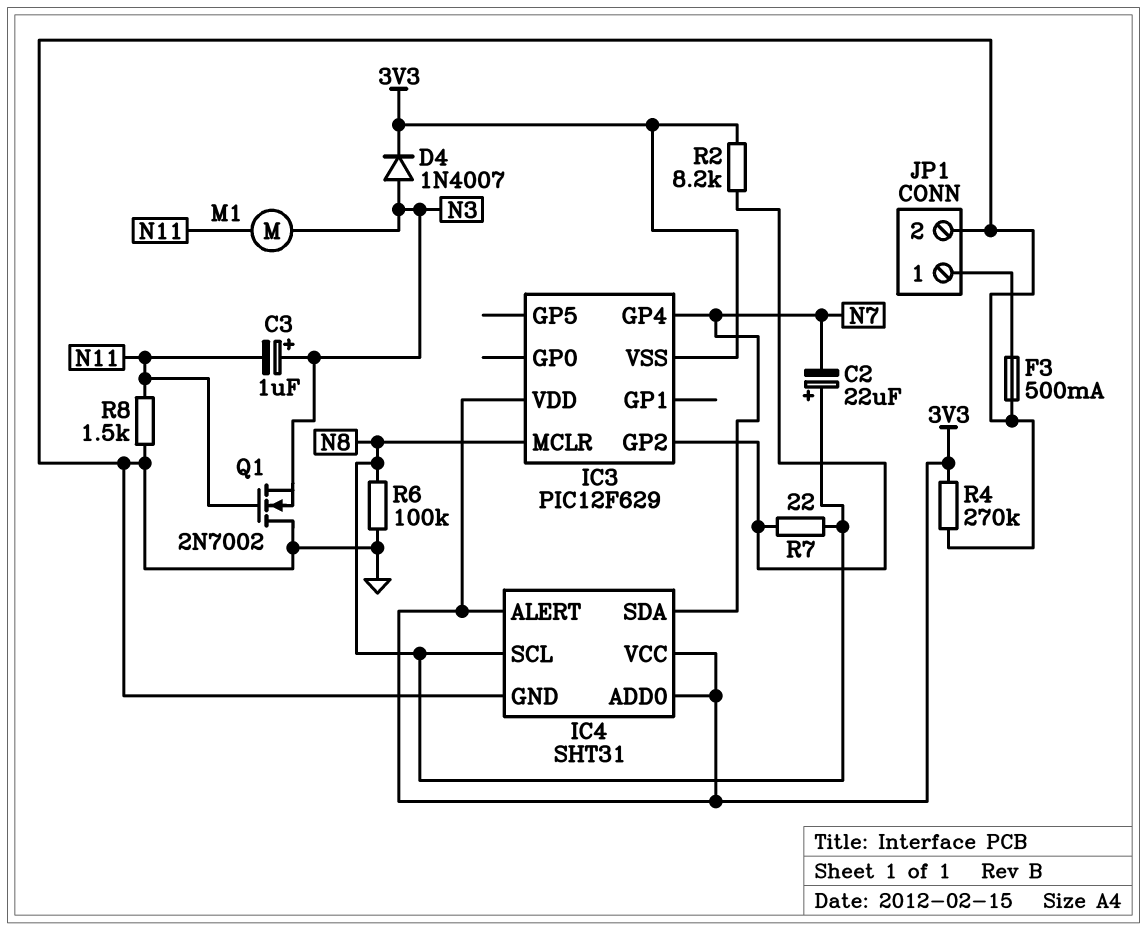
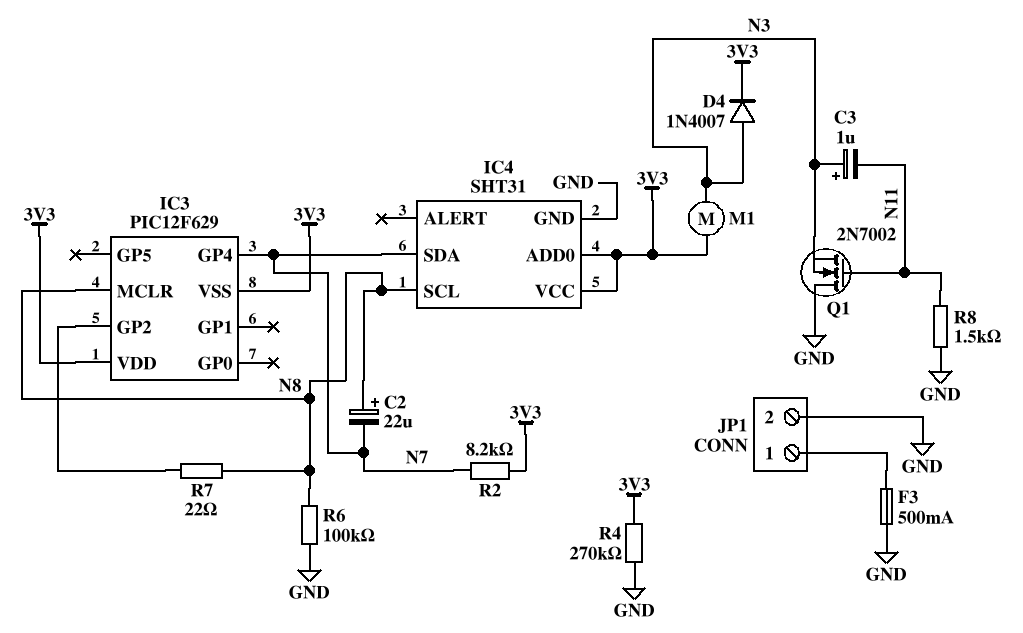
IC4 pin ALERT: 3V3 -> none
M1: motor (N3, N11) -> motor (3V3, N3)
R2: 8.2k (3V3, IC3/GP2) -> 8.2k (3V3, N7)

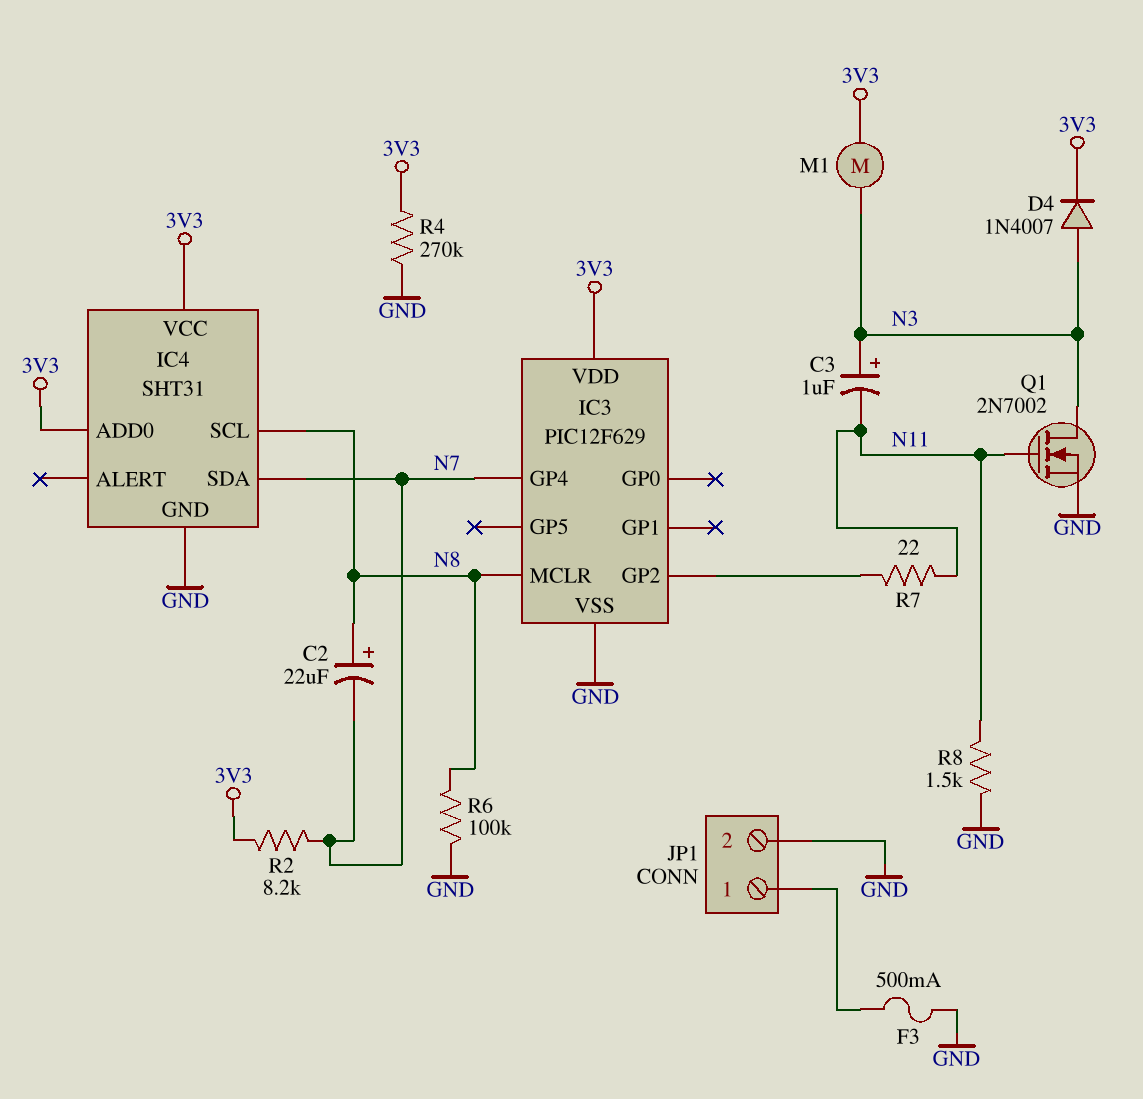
IC3 pin VSS: 3V3 -> GND
Q1: NMOS 2N7002 (G N11, D GND, S N3) -> NMOS 2N7002 (G N11, D N3, S GND)
R7: 22 (IC3/GP2, N8) -> 22 (IC3/GP2, N11)

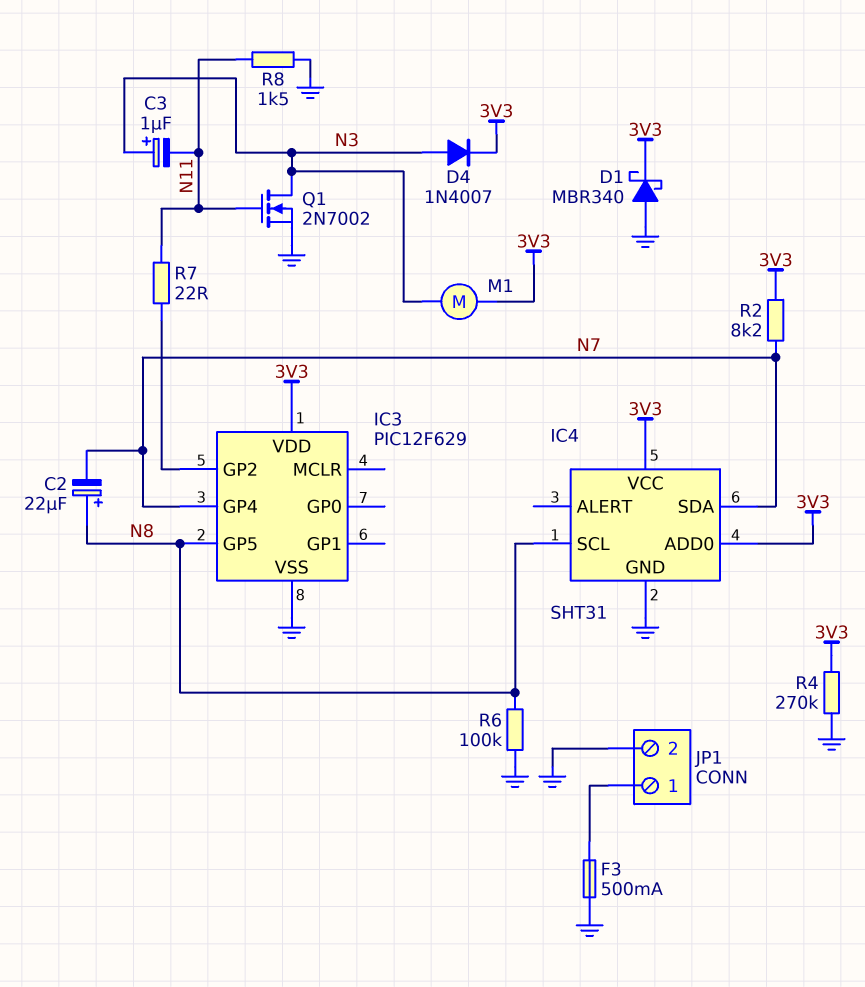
D1: none -> schottky MBR340 (A GND, K 3V3)
IC3 pin GP5: none -> N8
IC3 pin MCLR: N8 -> none

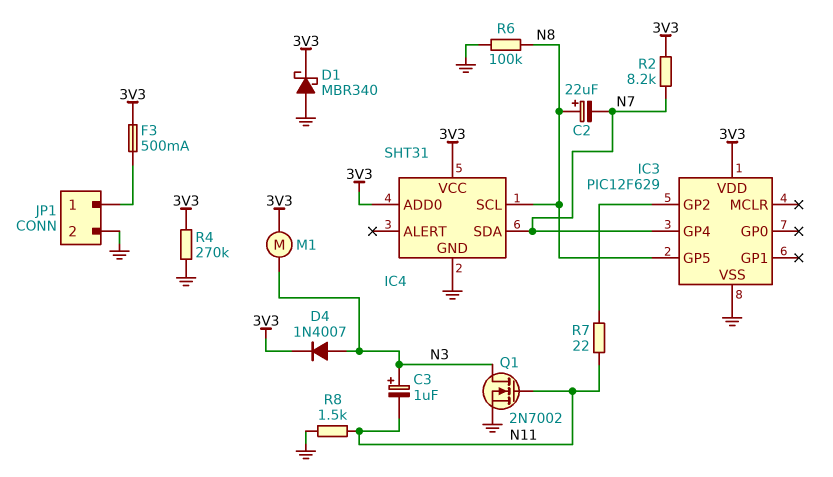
F3: 500mA (GND, JP1/1) -> 500mA (3V3, JP1/1)

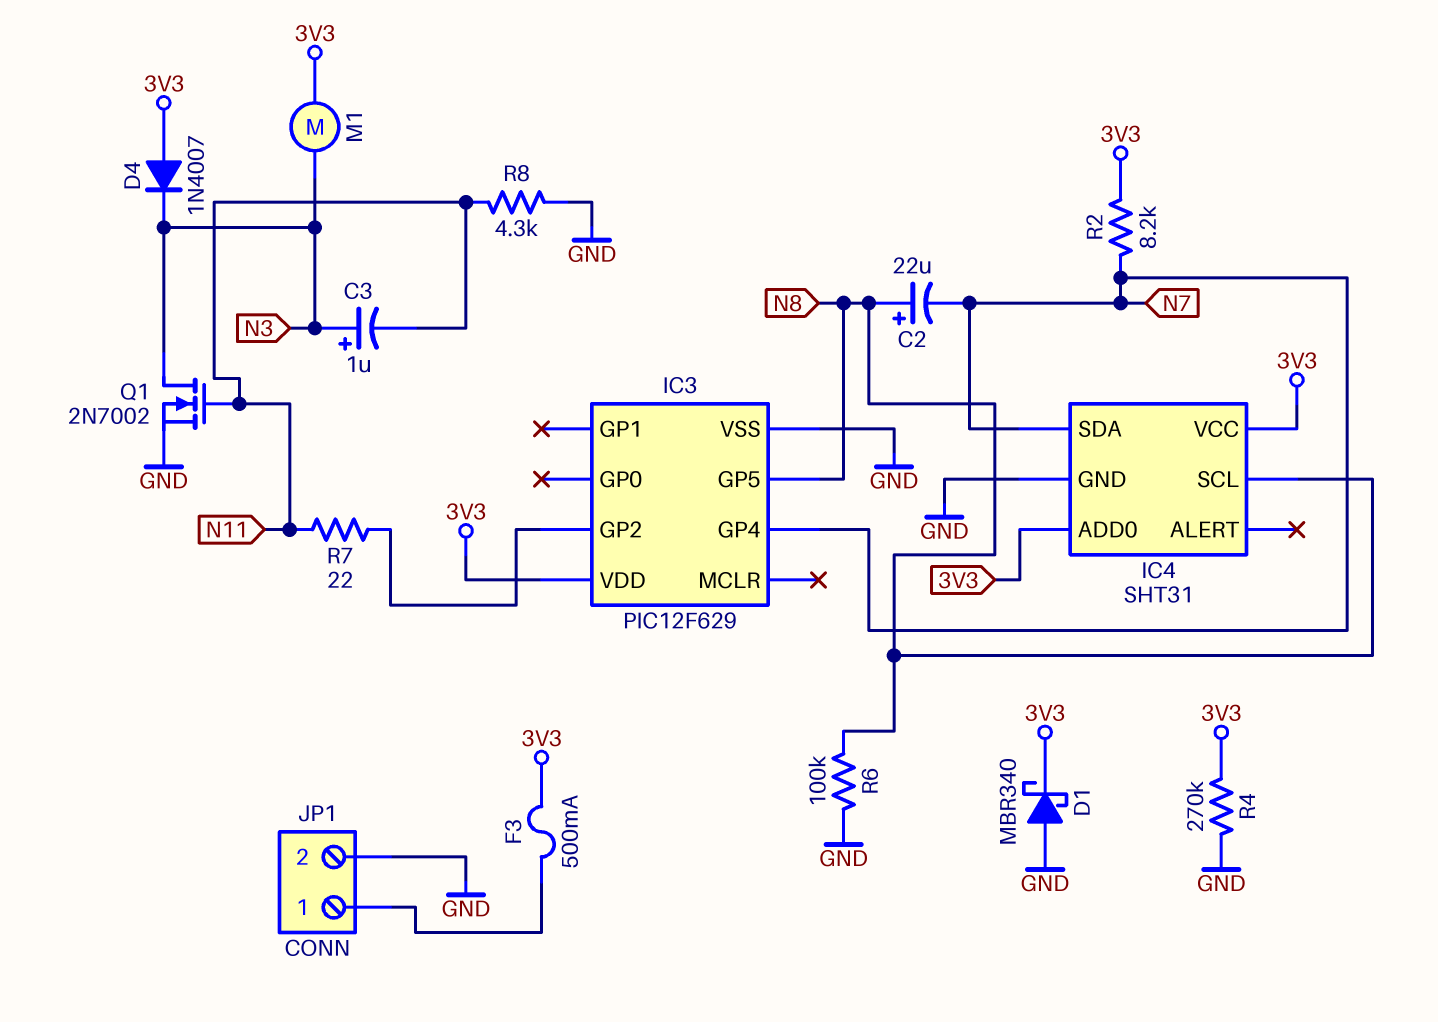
D4: diode 1N4007 (A N3, K 3V3) -> diode 1N4007 (A 3V3, K N3)
R8: 1.5k (GND, N11) -> 4.3k (GND, N11)

